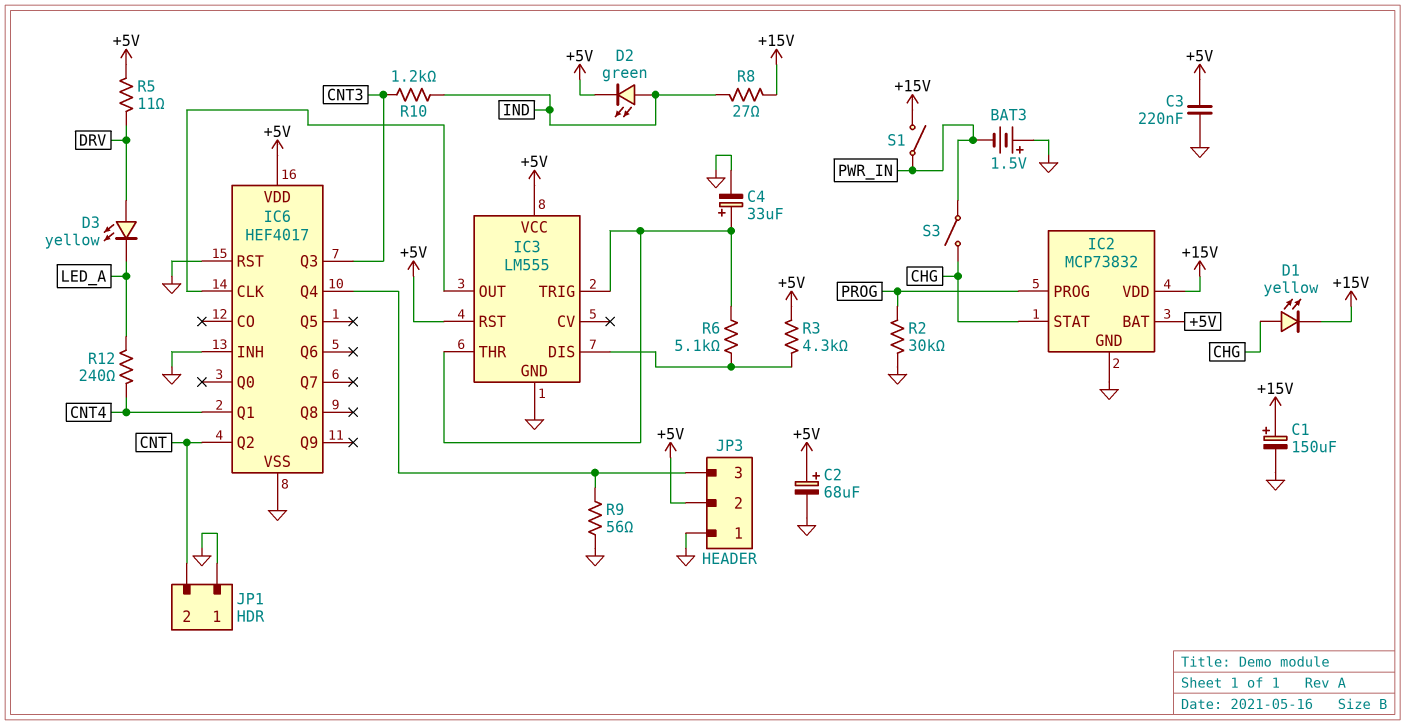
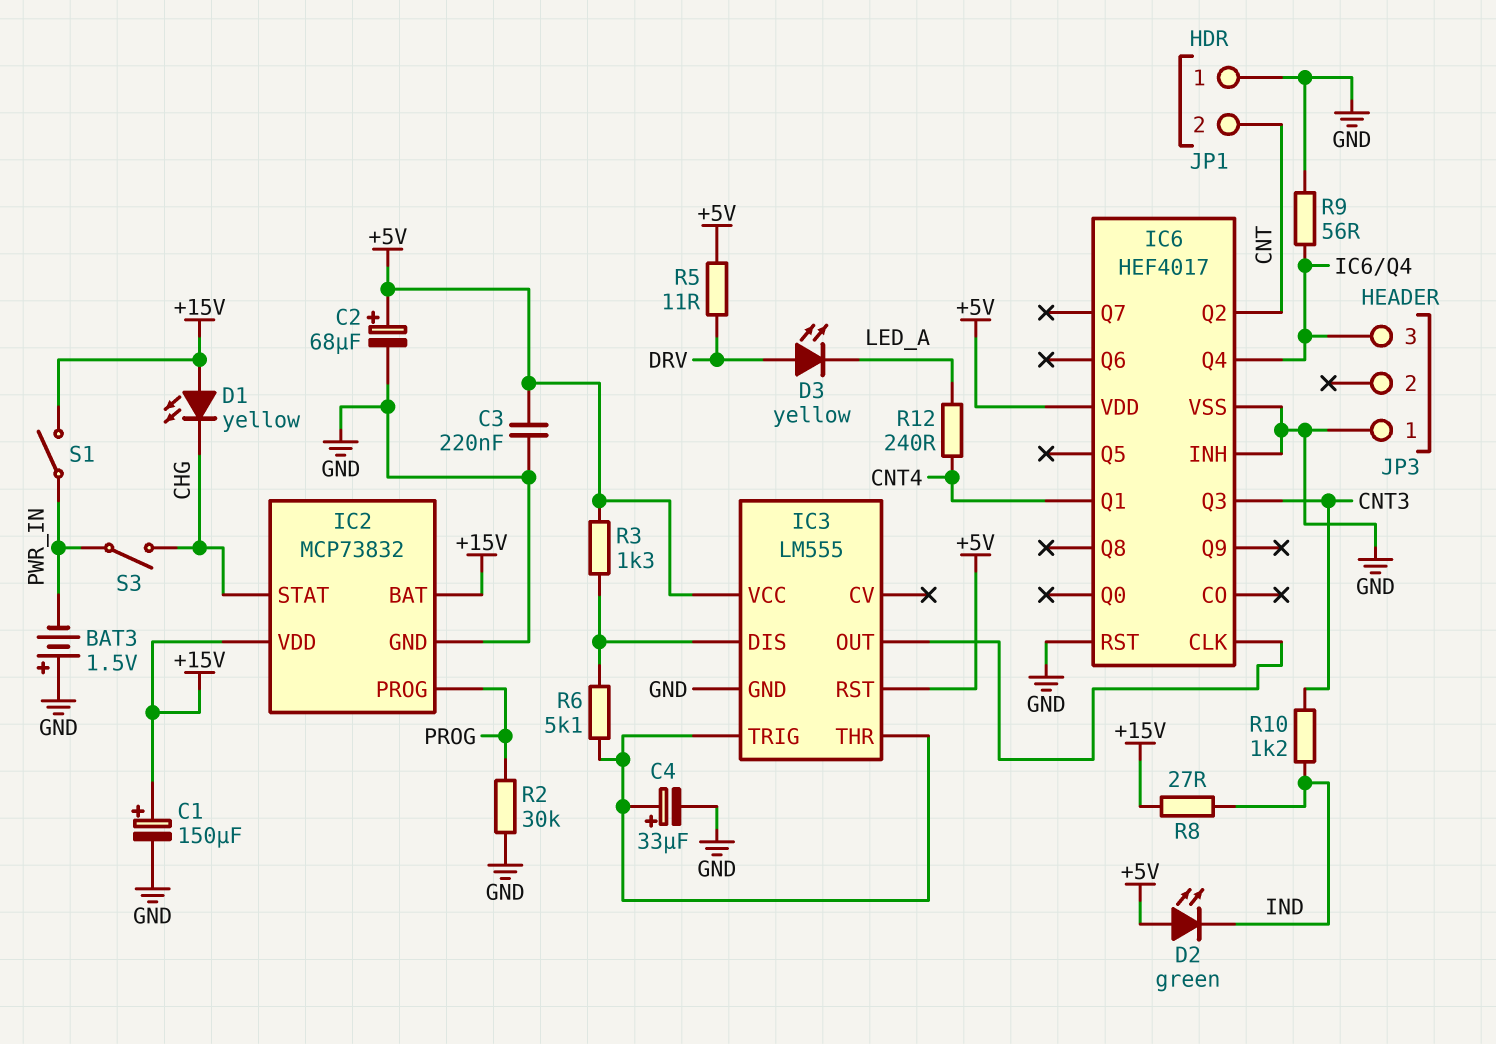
D1: LED yellow (A CHG, K +15V) -> LED yellow (A +15V, K CHG)
D2: LED green (A IND, K +5V) -> LED green (A +5V, K IND)
IC2 pin BAT: +5V -> +15V
JP3 pin 2: +5V -> none
R3: 4.3k (+5V, IC3/DIS) -> 1.3k (+5V, IC3/DIS)

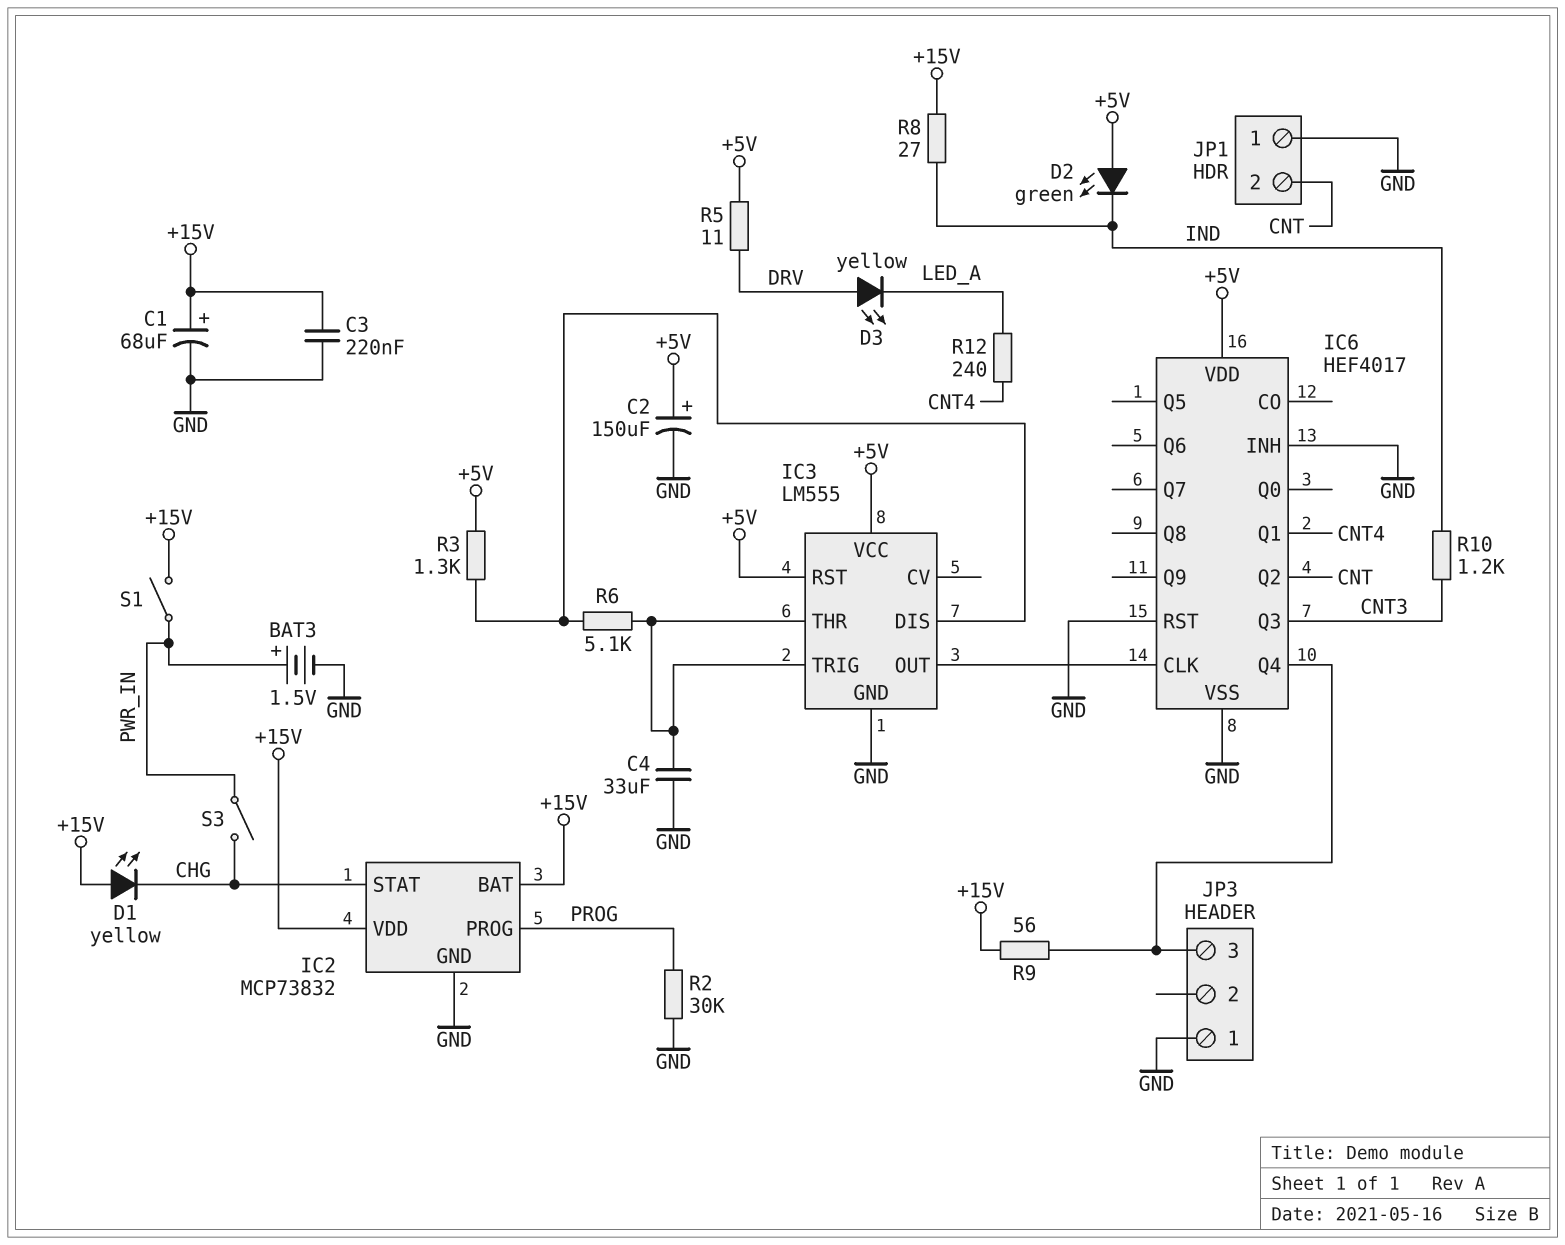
BAT3: 1.5V (plus GND, minus PWR_IN) -> 1.5V (plus PWR_IN, minus GND)
C1: 150uF (plus +15V, minus GND) -> 68uF (plus +15V, minus GND)
C2: 68uF (plus +5V, minus GND) -> 150uF (plus +5V, minus GND)
C3: 220nF (+5V, GND) -> 220nF (+15V, GND)
C4: 33uF (plus IC3/THR, minus GND) -> 33uF (GND, IC3/THR)
R9: 56 (GND, IC6/Q4) -> 56 (+15V, IC6/Q4)

